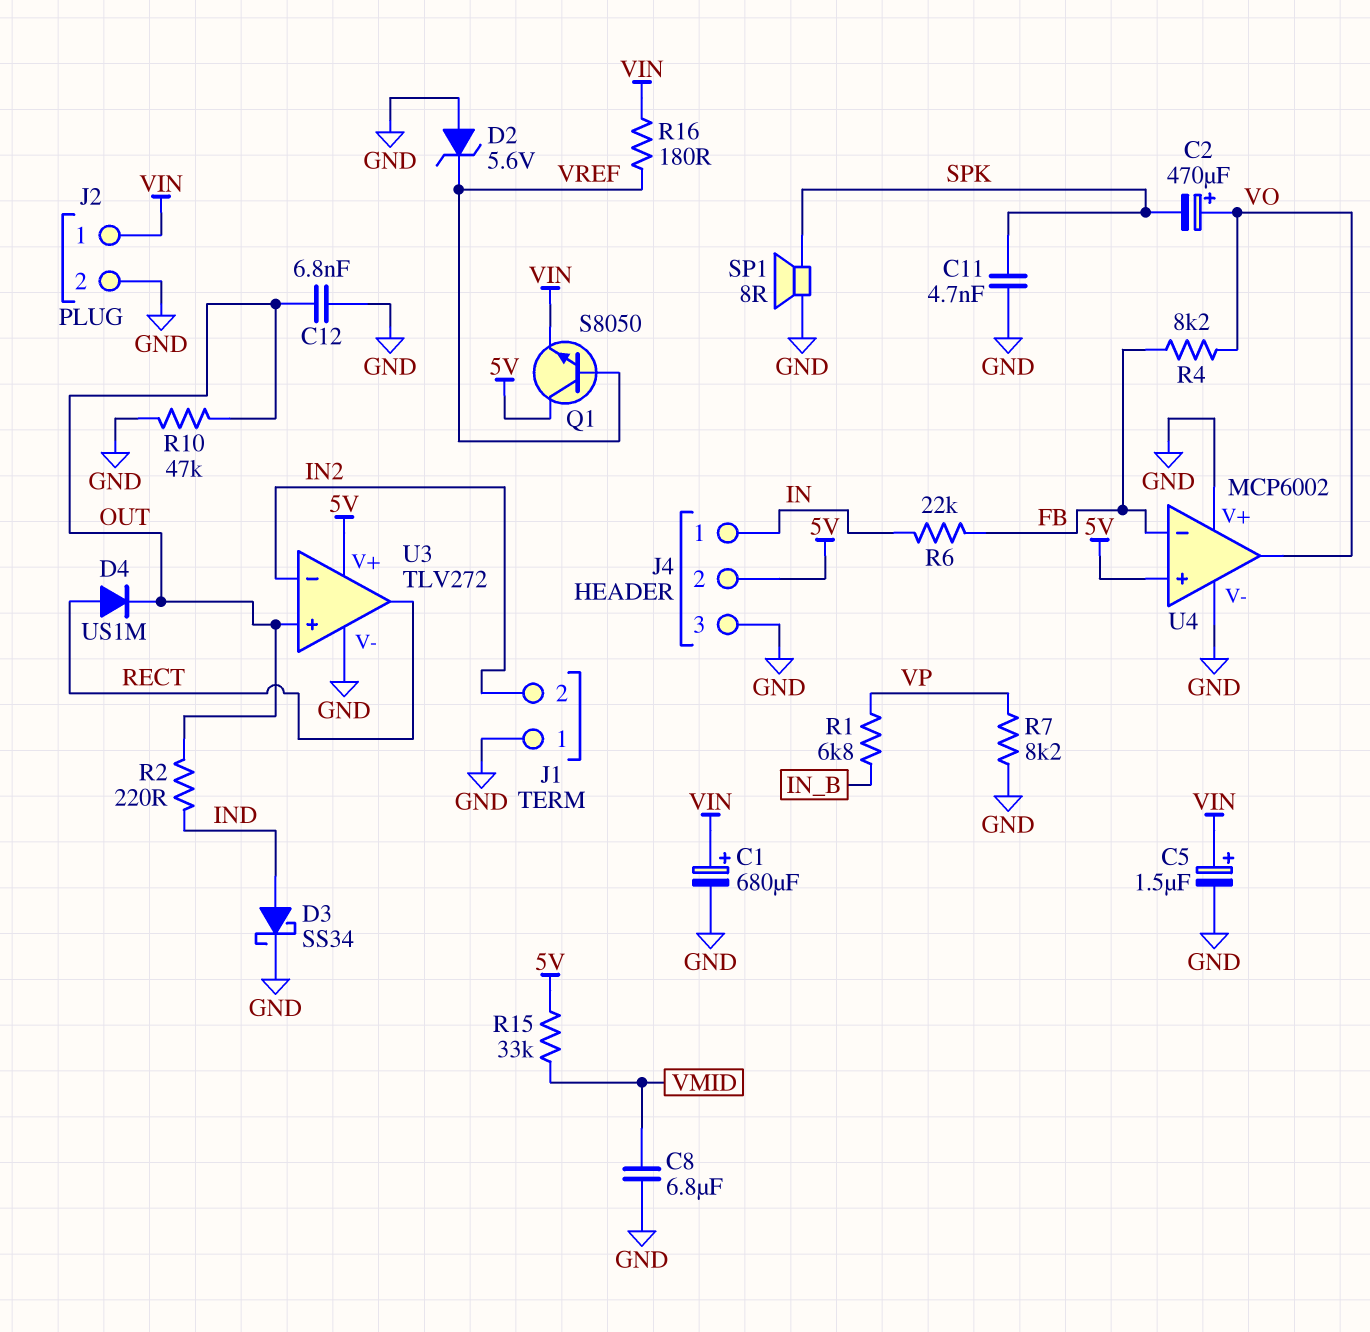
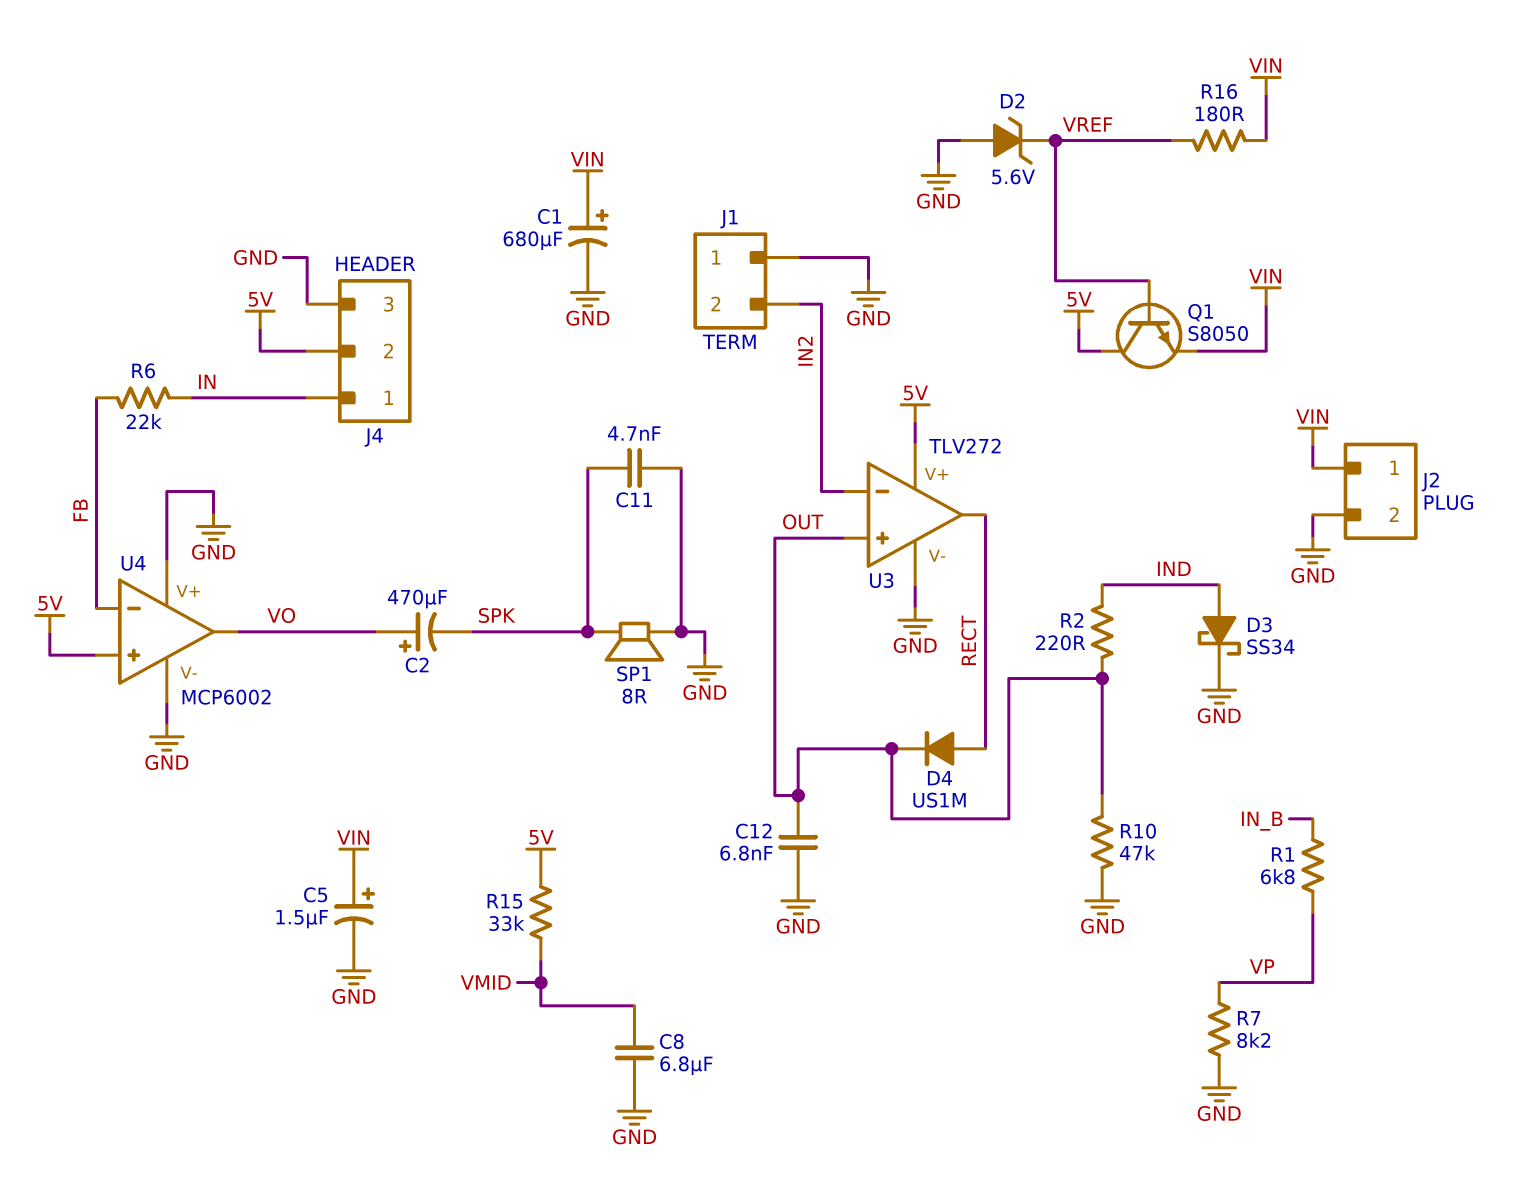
R4: 8.2k (FB, VO) -> none

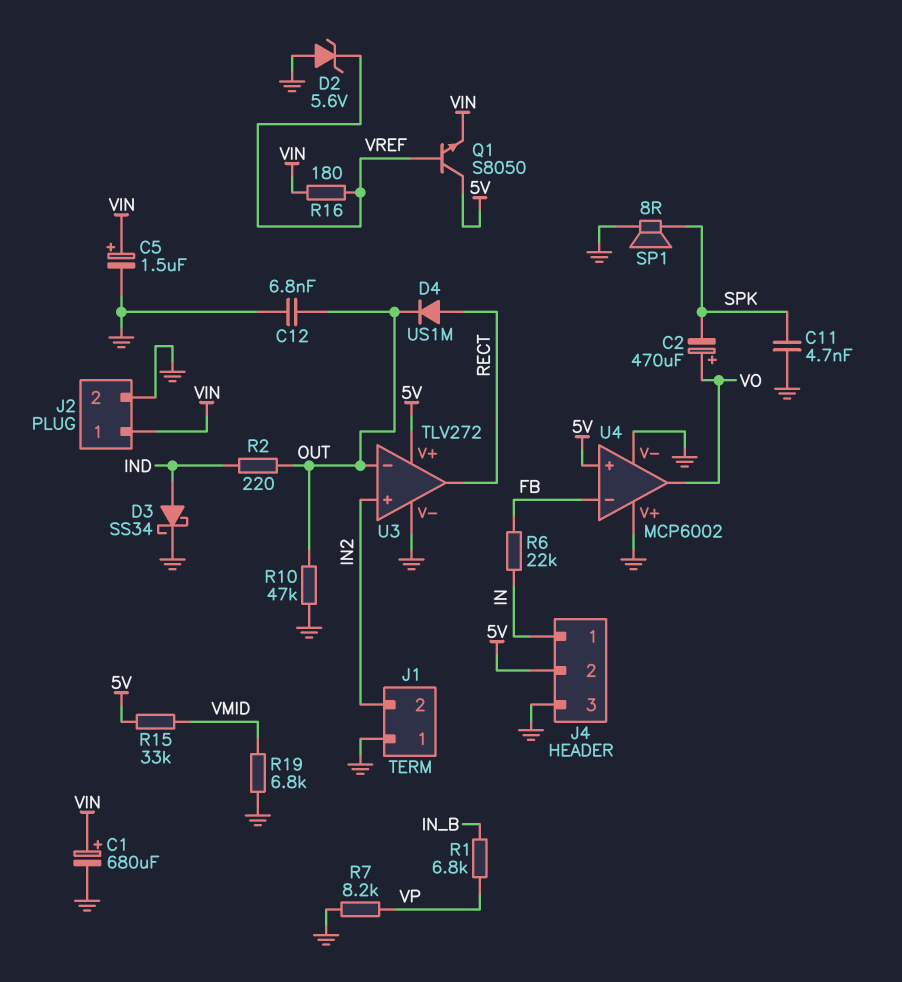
C8: 6.8uF (GND, VMID) -> none
R19: none -> 6.8k (GND, VMID)
U3 pin in+: OUT -> IN2
U3 pin in-: IN2 -> OUT

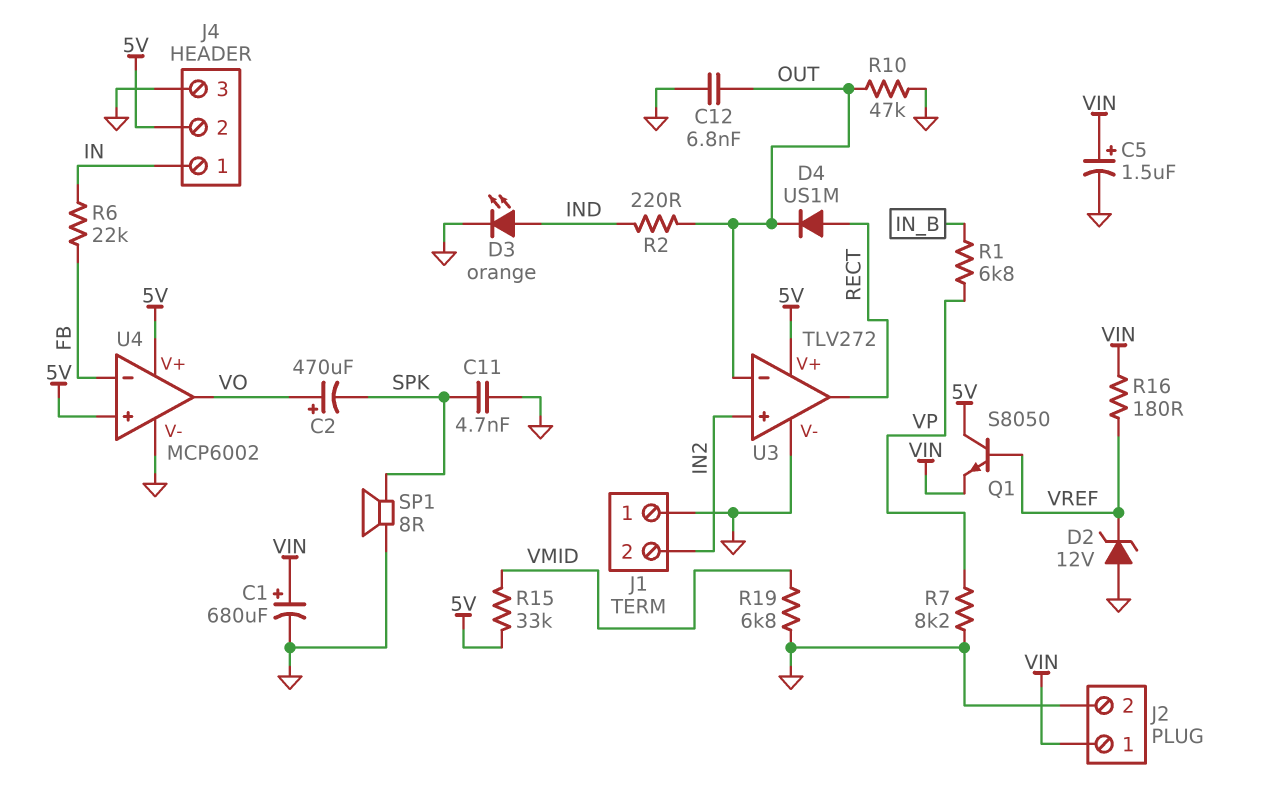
D2: zener 5.6V (A GND, K VREF) -> zener 12V (A GND, K VREF)
D3: schottky SS34 (A IND, K GND) -> LED orange (A IND, K GND)
U4 pin V+: GND -> 5V

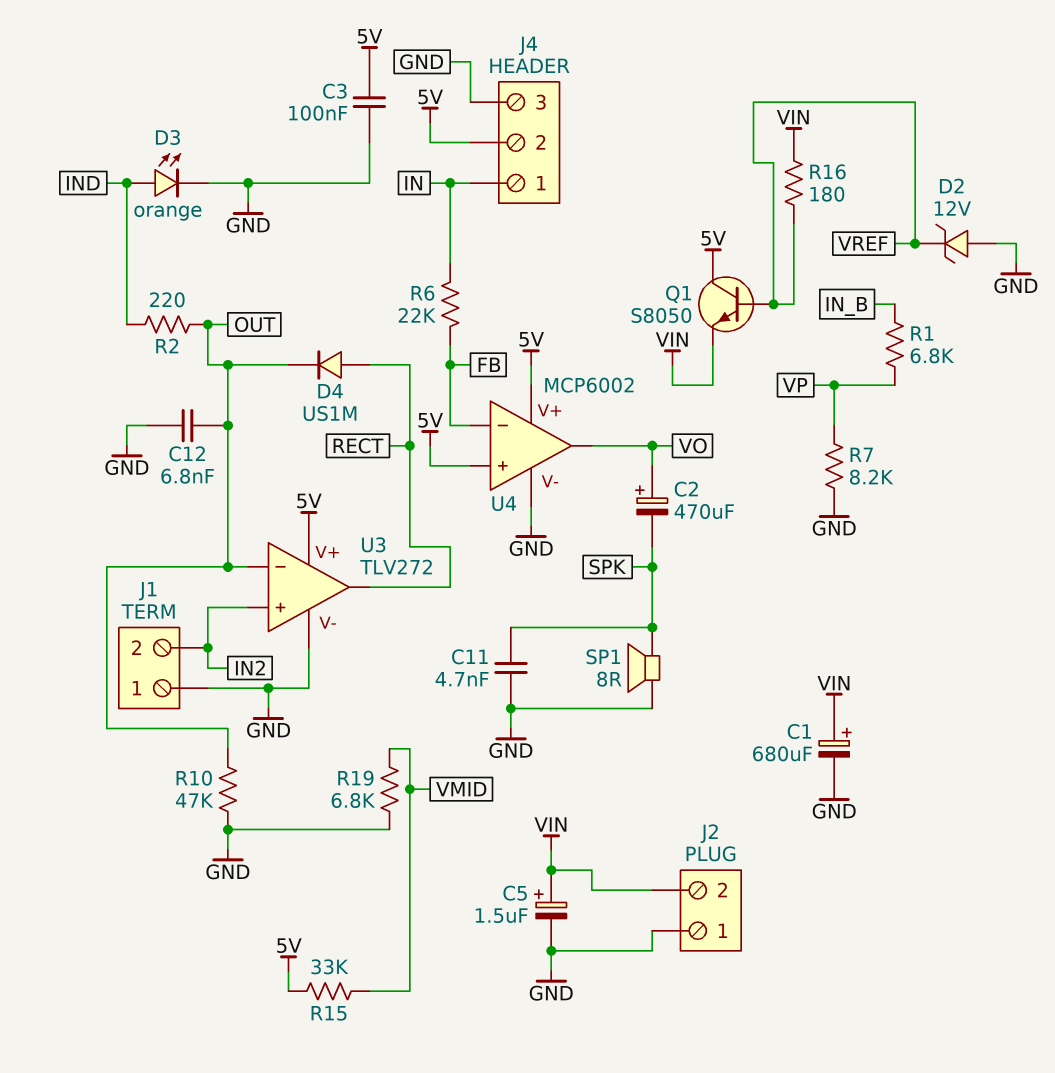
C3: none -> 100nF (5V, GND)
J2 pin 1: VIN -> GND
J2 pin 2: GND -> VIN

